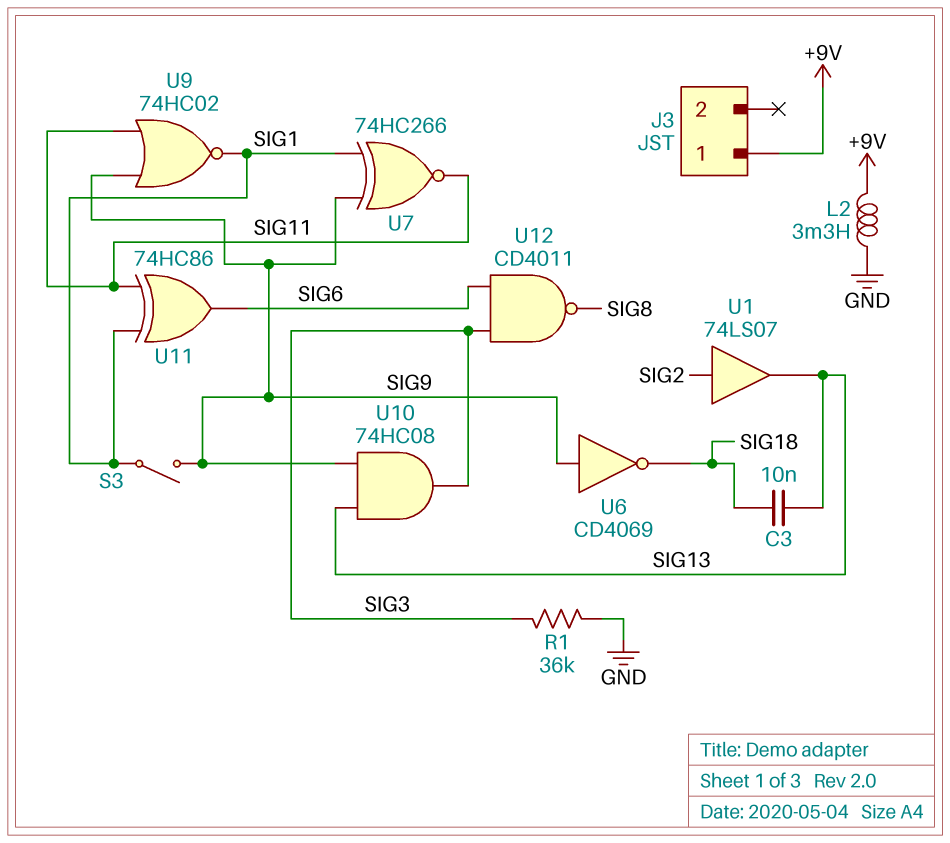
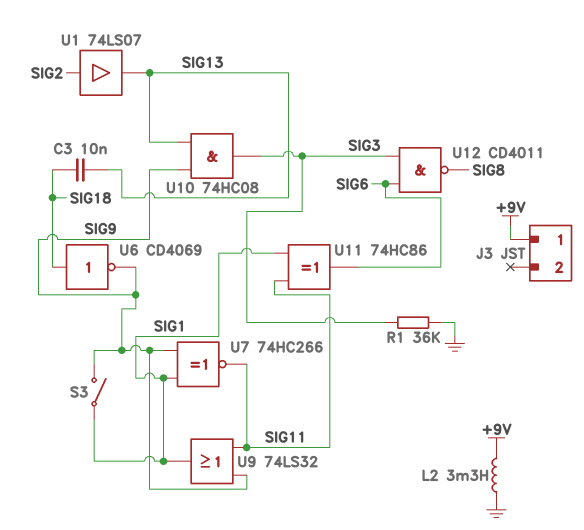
U6: NOT CD4069 (in SIG9, out SIG18) -> NOT CD4069 (in SIG18, out SIG9)
U9: NOR 74HC02 (in SIG9, in SIG11, out SIG1) -> OR 74LS32 (in SIG9, in SIG11, out SIG1)

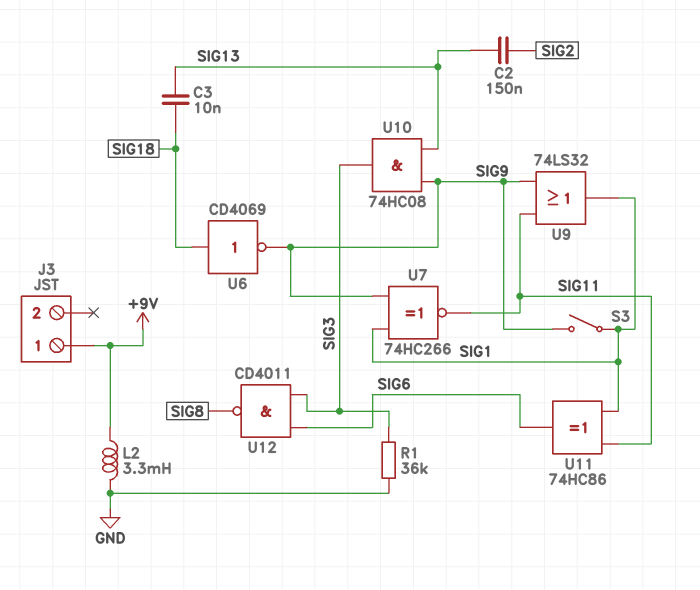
C2: none -> 150nF (SIG2, SIG13)
U1: buffer 74LS07 (in SIG2, out SIG13) -> none

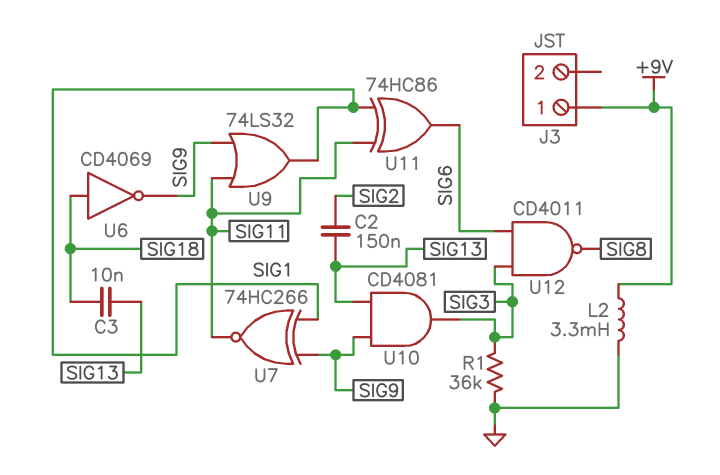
S3: switch (SIG1, SIG9) -> none
U10: AND 74HC08 (in SIG9, in SIG13, out SIG3) -> AND CD4081 (in SIG9, in SIG13, out SIG3)

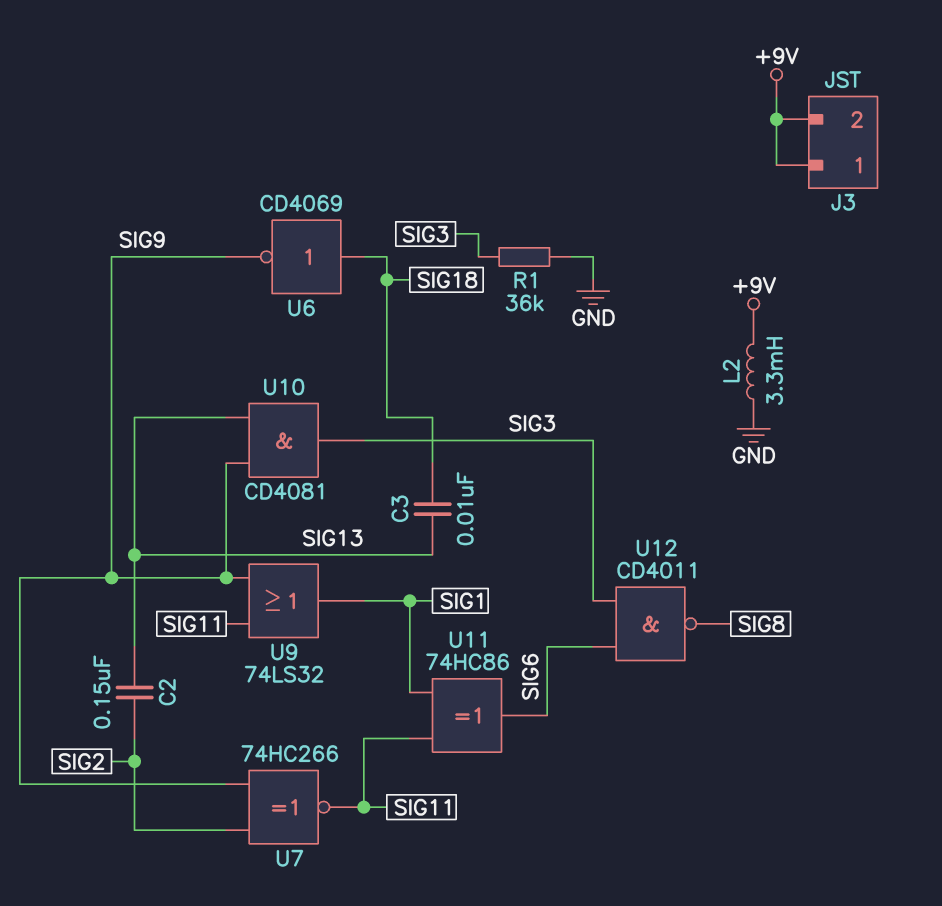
J3 pin 2: none -> +9V
U7: XNOR 74HC266 (in SIG1, in SIG9, out SIG11) -> XNOR 74HC266 (in SIG2, in SIG9, out SIG11)

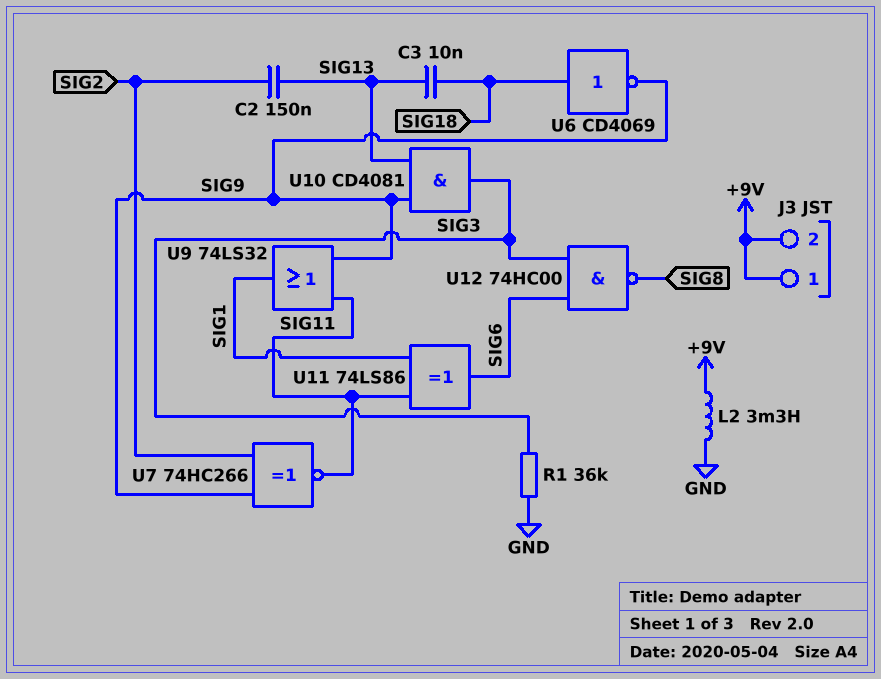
U11: XOR 74HC86 (in SIG1, in SIG11, out SIG6) -> XOR 74LS86 (in SIG1, in SIG11, out SIG6)
U12: NAND CD4011 (in SIG3, in SIG6, out SIG8) -> NAND 74HC00 (in SIG3, in SIG6, out SIG8)

